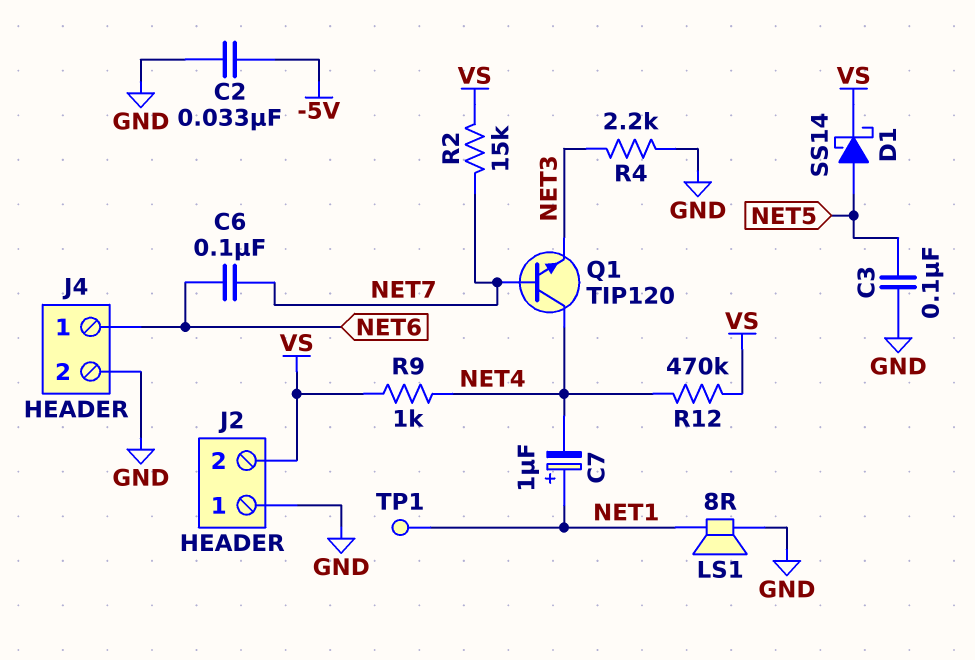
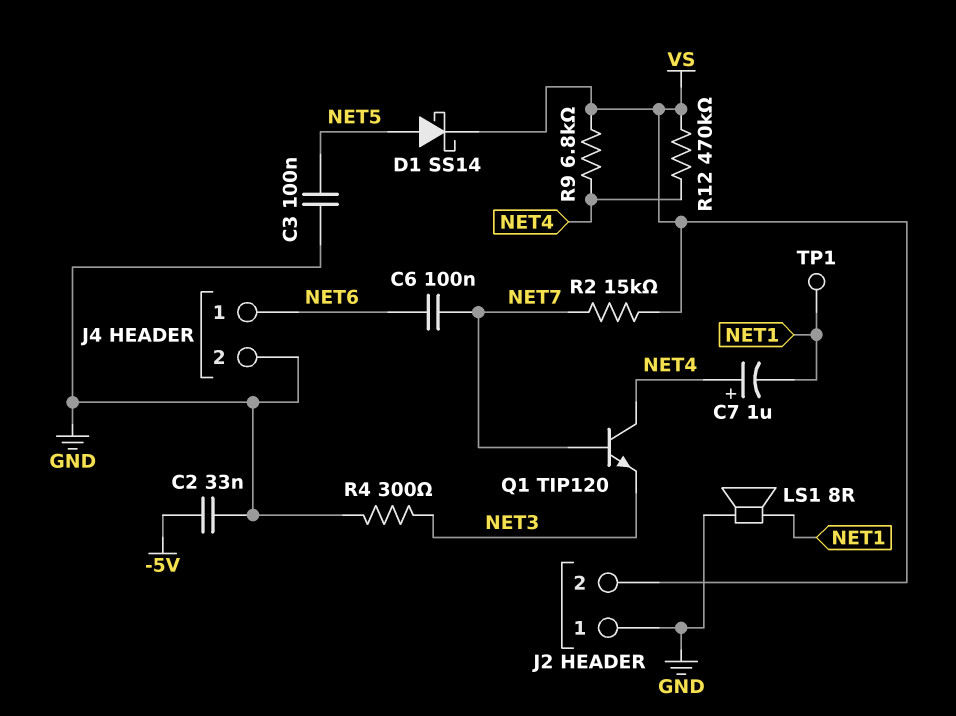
C7: 1uF (plus NET1, minus NET4) -> 1uF (plus NET4, minus NET1)
R4: 2.2k (GND, NET3) -> 300 (GND, NET3)
R9: 1k (NET4, VS) -> 6.8k (NET4, VS)

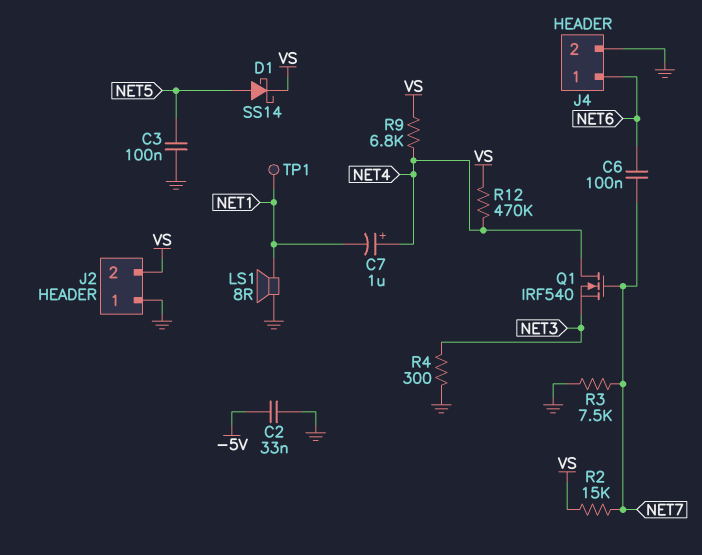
Q1: NPN TIP120 (B NET7, C NET4, E NET3) -> NMOS IRF540 (G NET7, D NET4, S NET3)
R3: none -> 7.5k (GND, NET7)

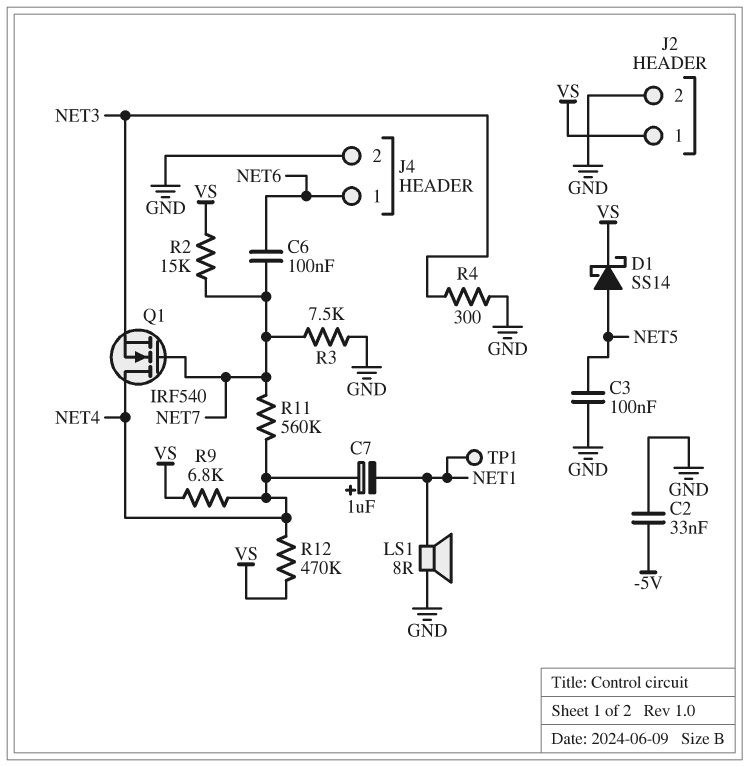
J2 pin 1: GND -> VS
J2 pin 2: VS -> GND
R11: none -> 560k (NET4, NET7)

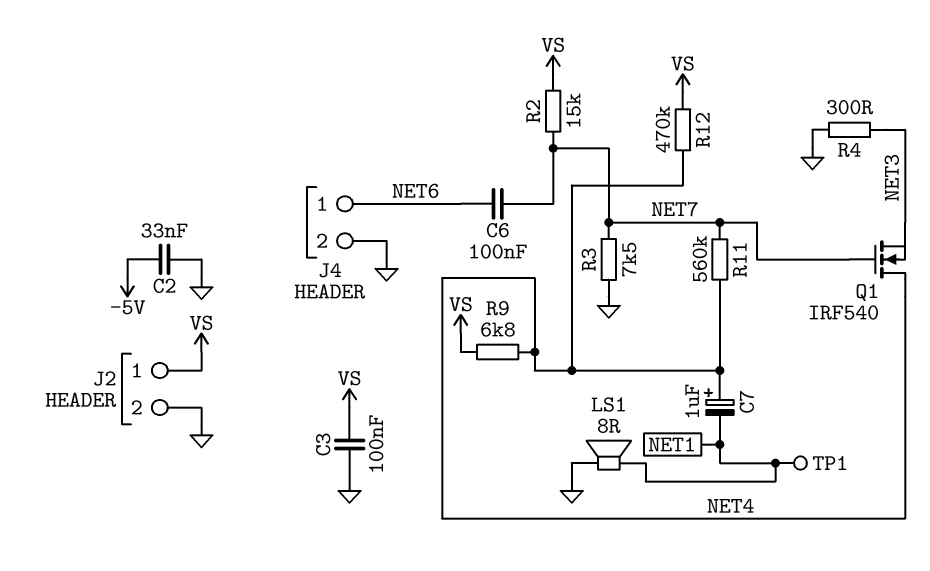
C3: 100nF (GND, NET5) -> 100nF (GND, VS)
D1: schottky SS14 (A NET5, K VS) -> none

